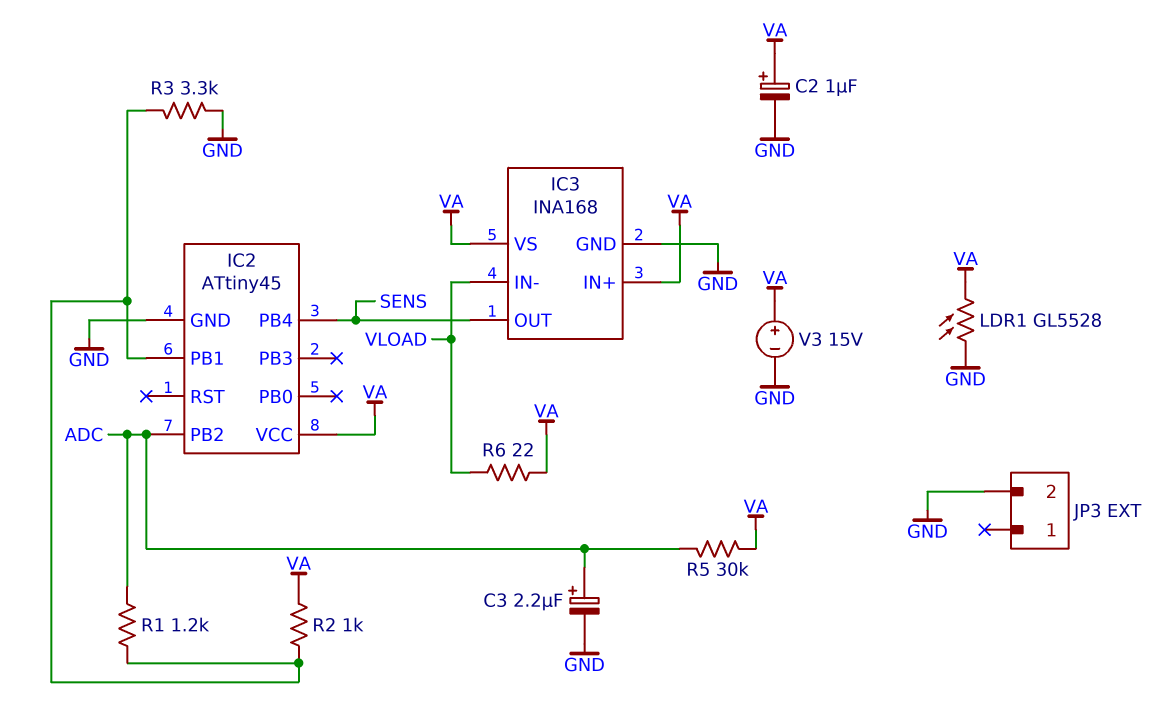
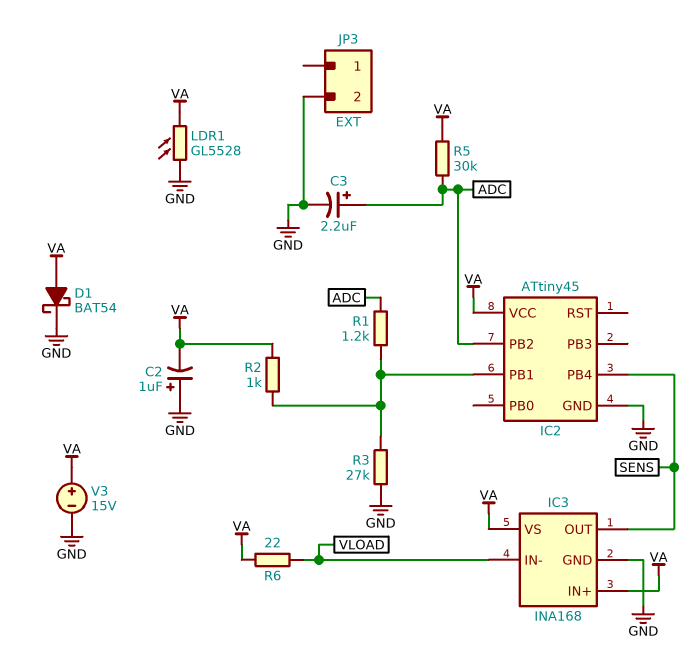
C2: 1uF (plus VA, minus GND) -> 1uF (plus GND, minus VA)
D1: none -> schottky BAT54 (A VA, K GND)
R3: 3.3k (GND, IC2/PB1) -> 27k (GND, IC2/PB1)

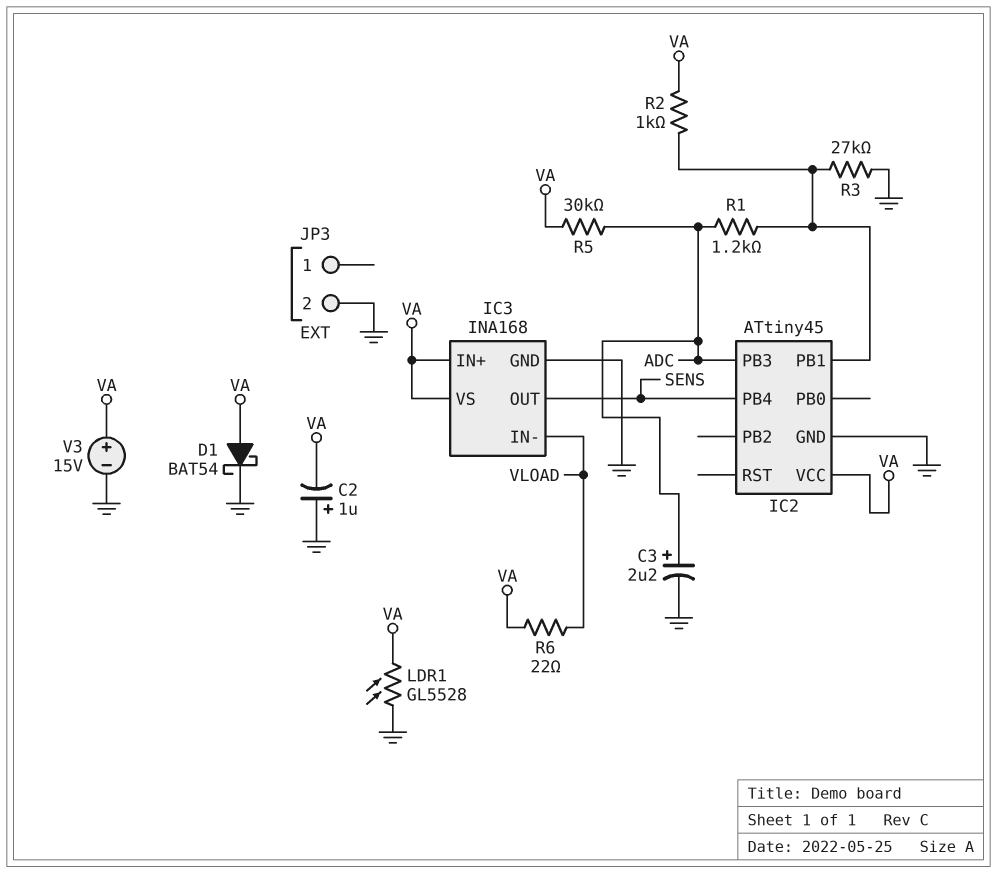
IC2 pin PB2: ADC -> none
IC2 pin PB3: none -> ADC

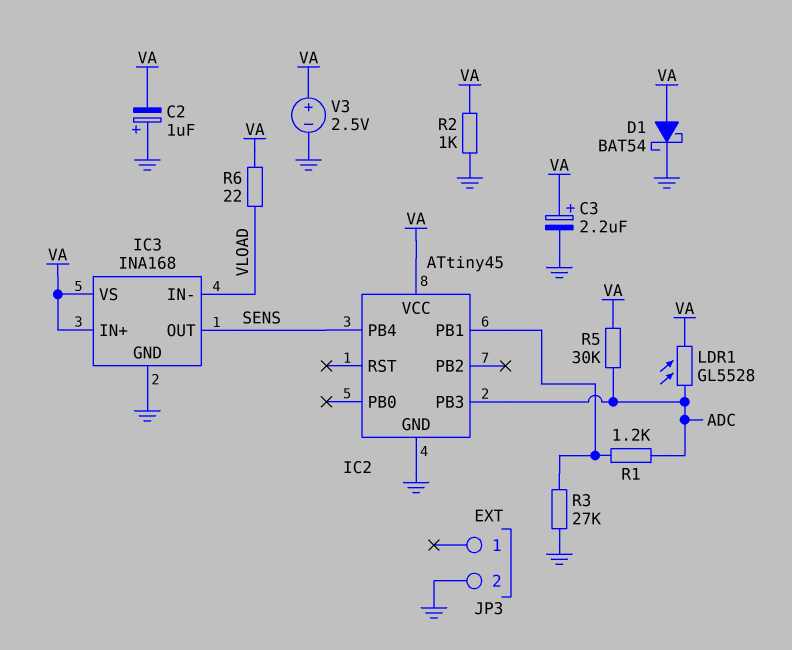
C3: 2.2uF (plus ADC, minus GND) -> 2.2uF (plus VA, minus GND)
LDR1: GL5528 (GND, VA) -> GL5528 (ADC, VA)
R2: 1k (IC2/PB1, VA) -> 1k (GND, VA)
V3: 15V (plus VA, minus GND) -> 2.5V (plus VA, minus GND)

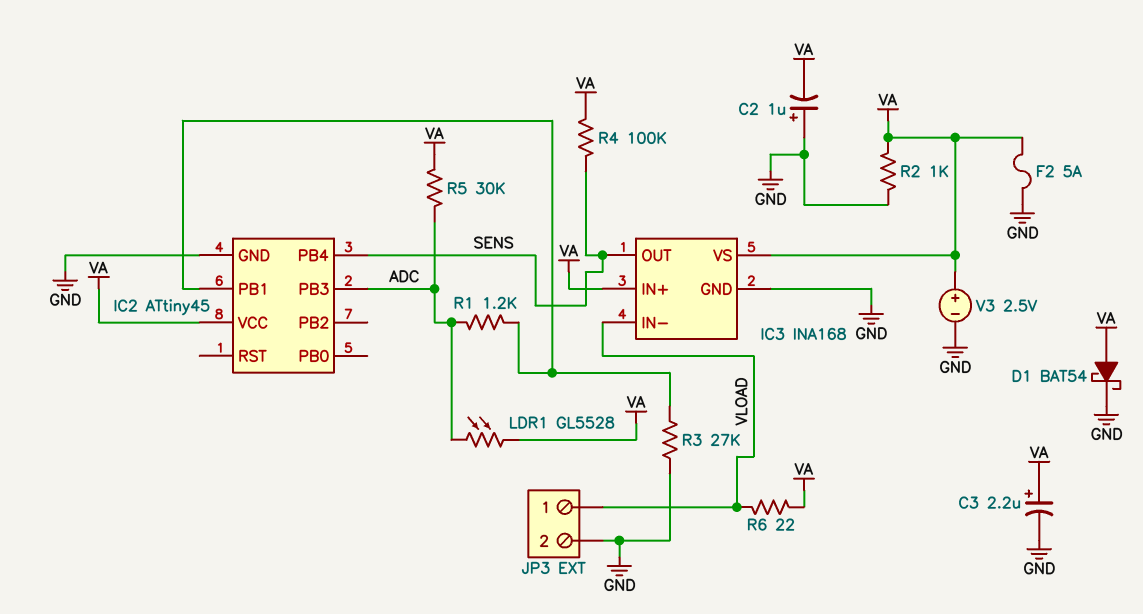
F2: none -> 5A (GND, VA)
JP3 pin 1: none -> VLOAD
R4: none -> 100k (SENS, VA)

